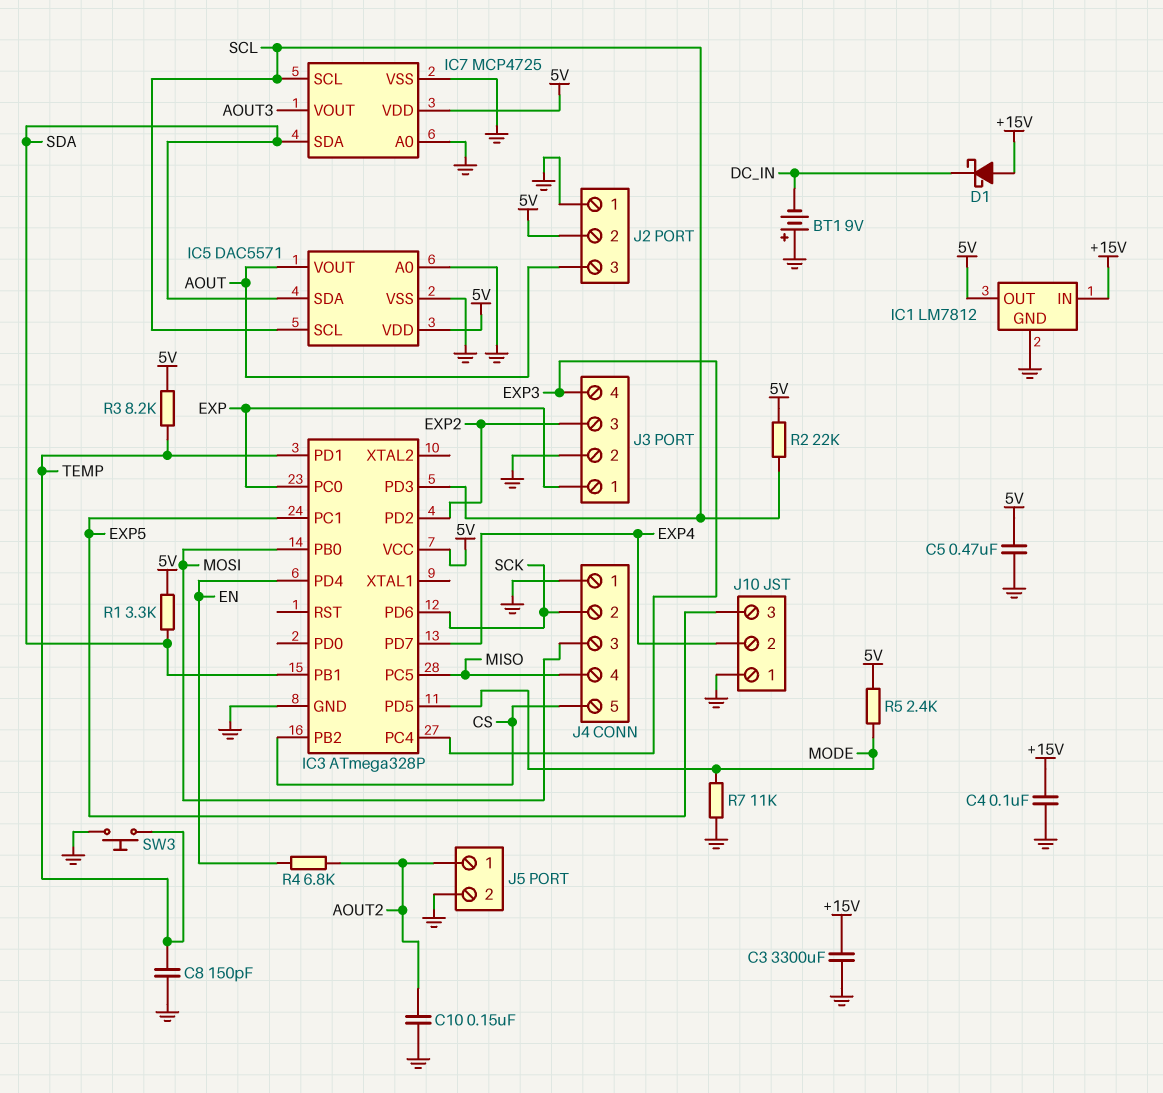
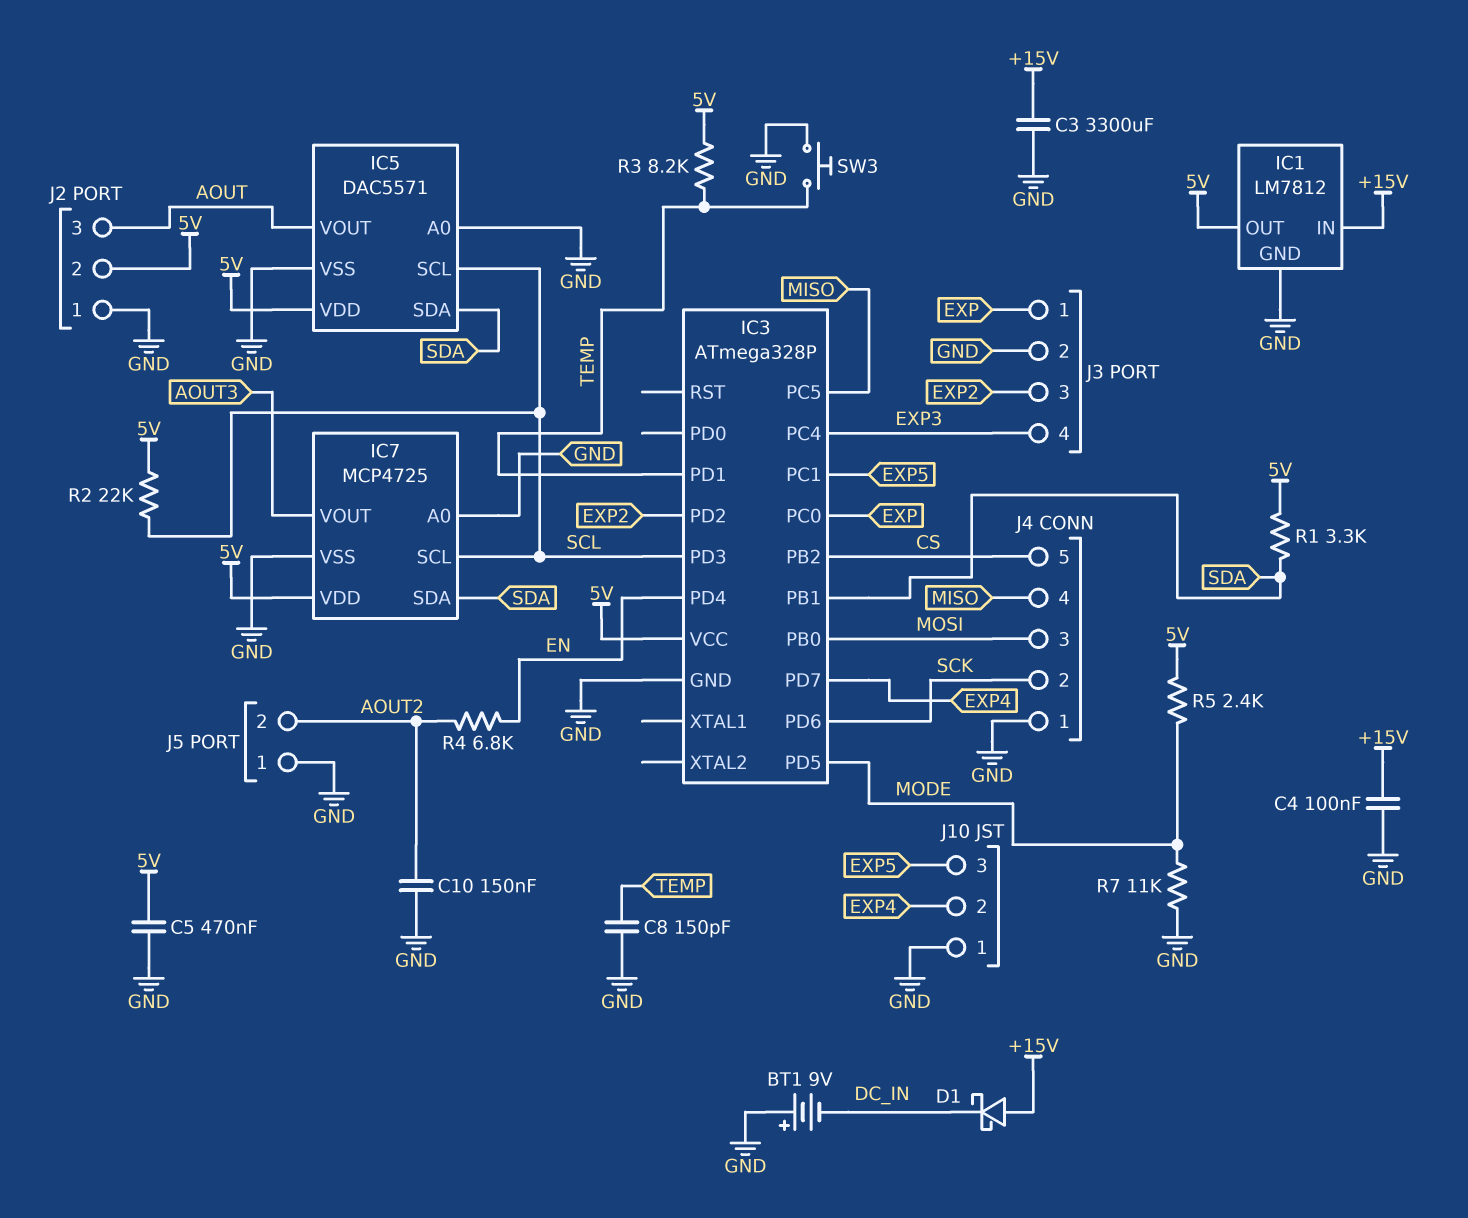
J5 pin 1: AOUT2 -> GND
J5 pin 2: GND -> AOUT2

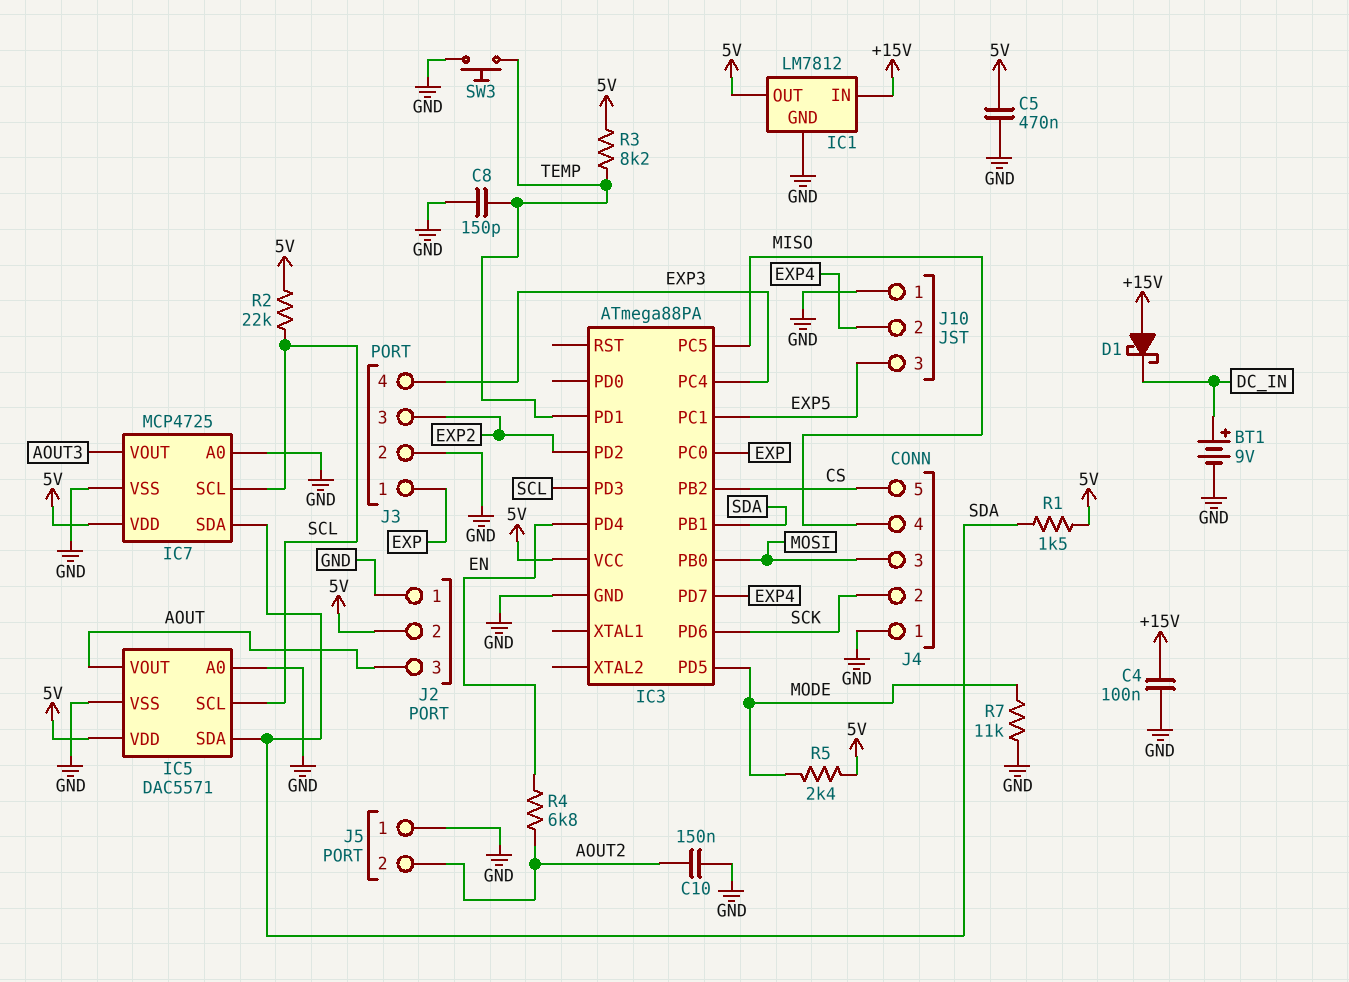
BT1: 9V (plus GND, minus DC_IN) -> 9V (plus DC_IN, minus GND)
C3: 3300uF (+15V, GND) -> none
IC3: ATmega328P -> ATmega88PA
R1: 3.3k (5V, SDA) -> 1.5k (5V, SDA)

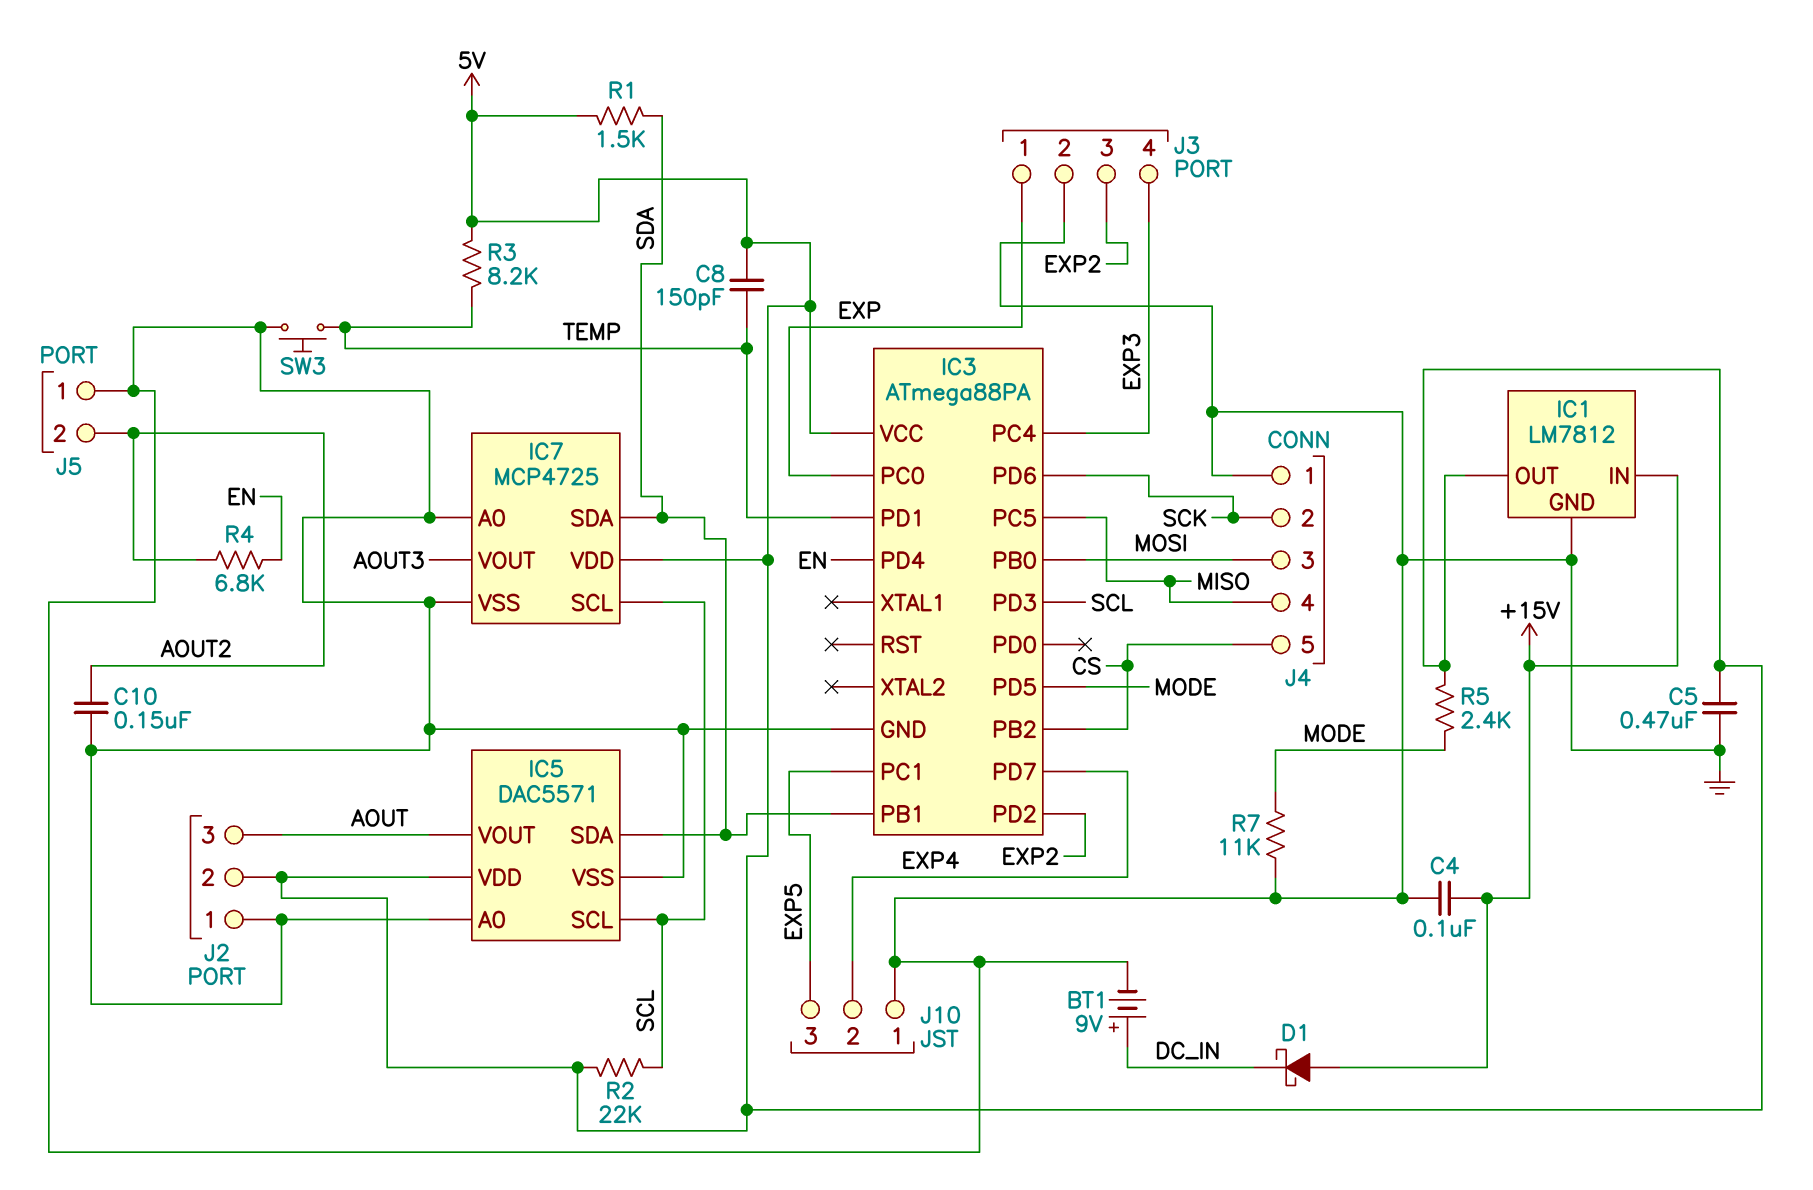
C8: 150pF (GND, TEMP) -> 150pF (5V, TEMP)

